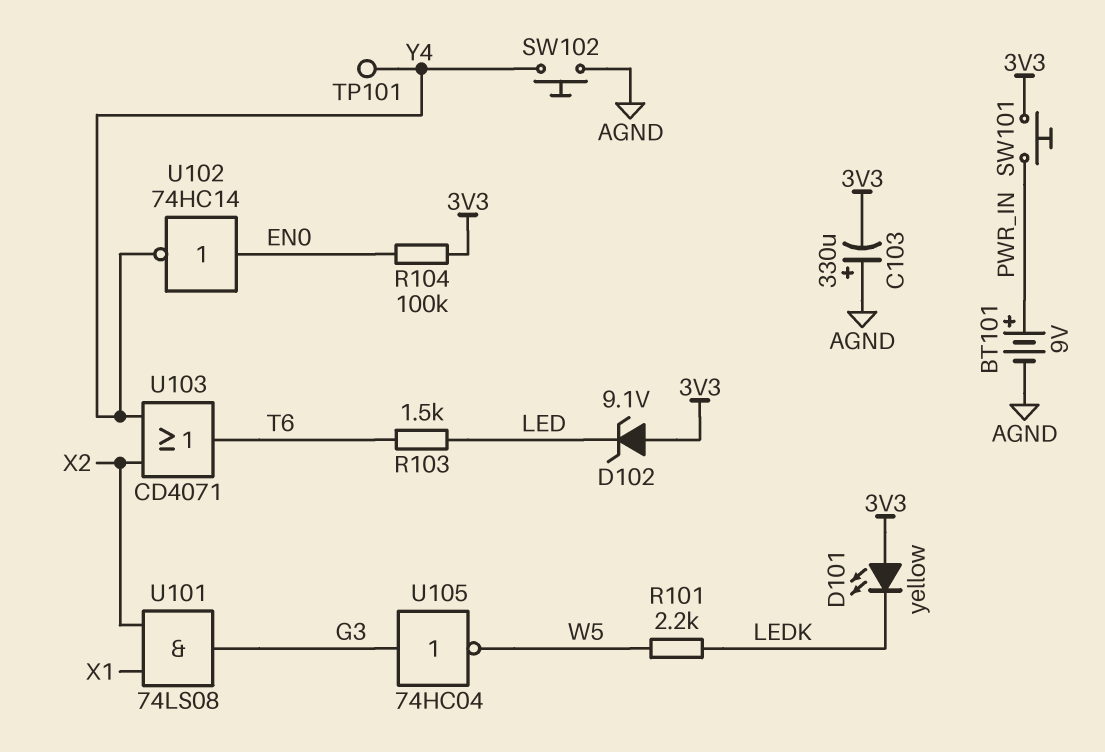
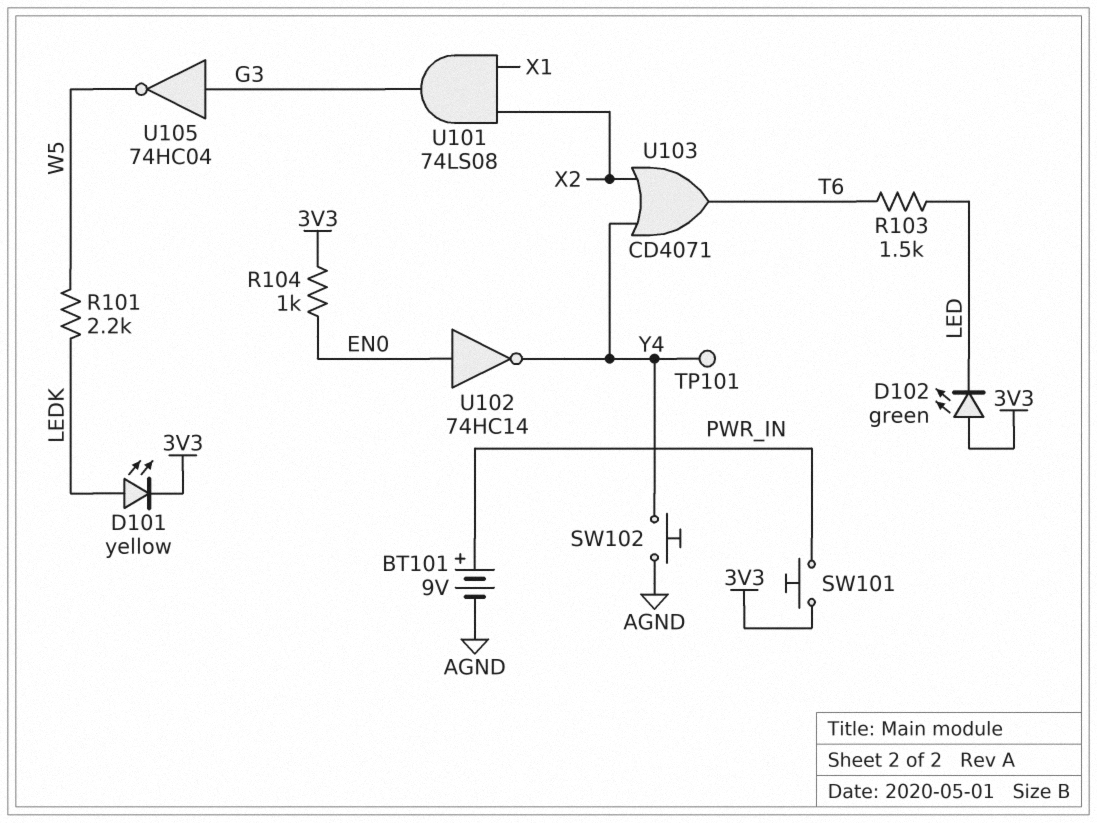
C103: 330uF (plus AGND, minus 3V3) -> none
D101: LED yellow (A 3V3, K LEDK) -> LED yellow (A LEDK, K 3V3)
D102: zener 9.1V (A 3V3, K LED) -> LED green (A 3V3, K LED)
R104: 100k (3V3, EN0) -> 1k (3V3, EN0)

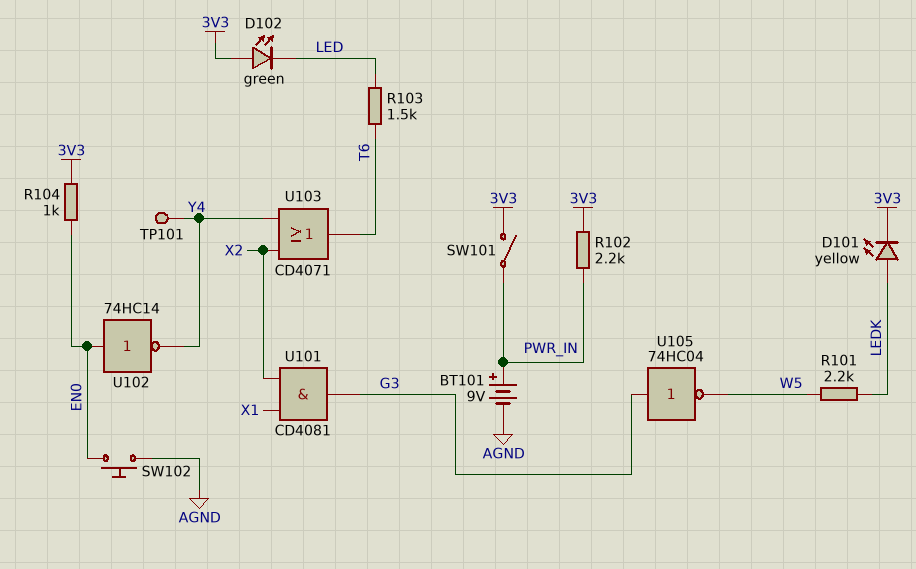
R102: none -> 2.2k (3V3, PWR_IN)
SW101: button (3V3, PWR_IN) -> switch (3V3, PWR_IN)
SW102: button (AGND, Y4) -> button (AGND, EN0)
U101: AND 74LS08 (in X1, in X2, out G3) -> AND CD4081 (in X1, in X2, out G3)

